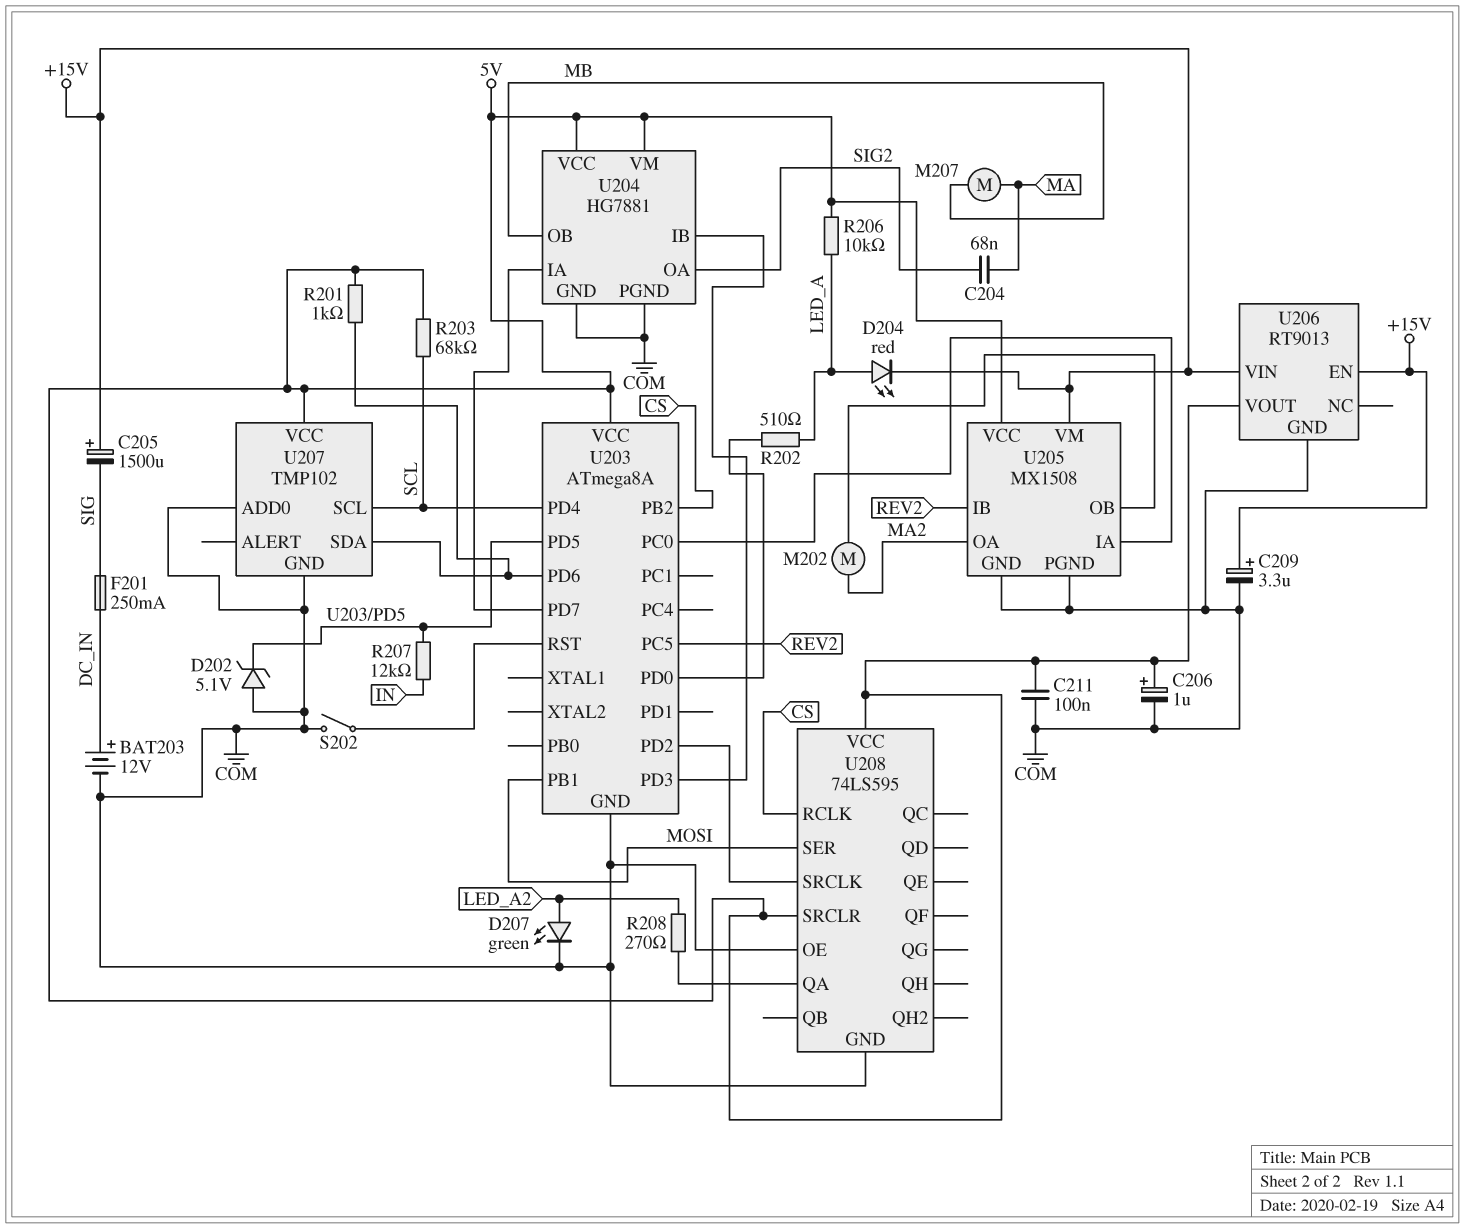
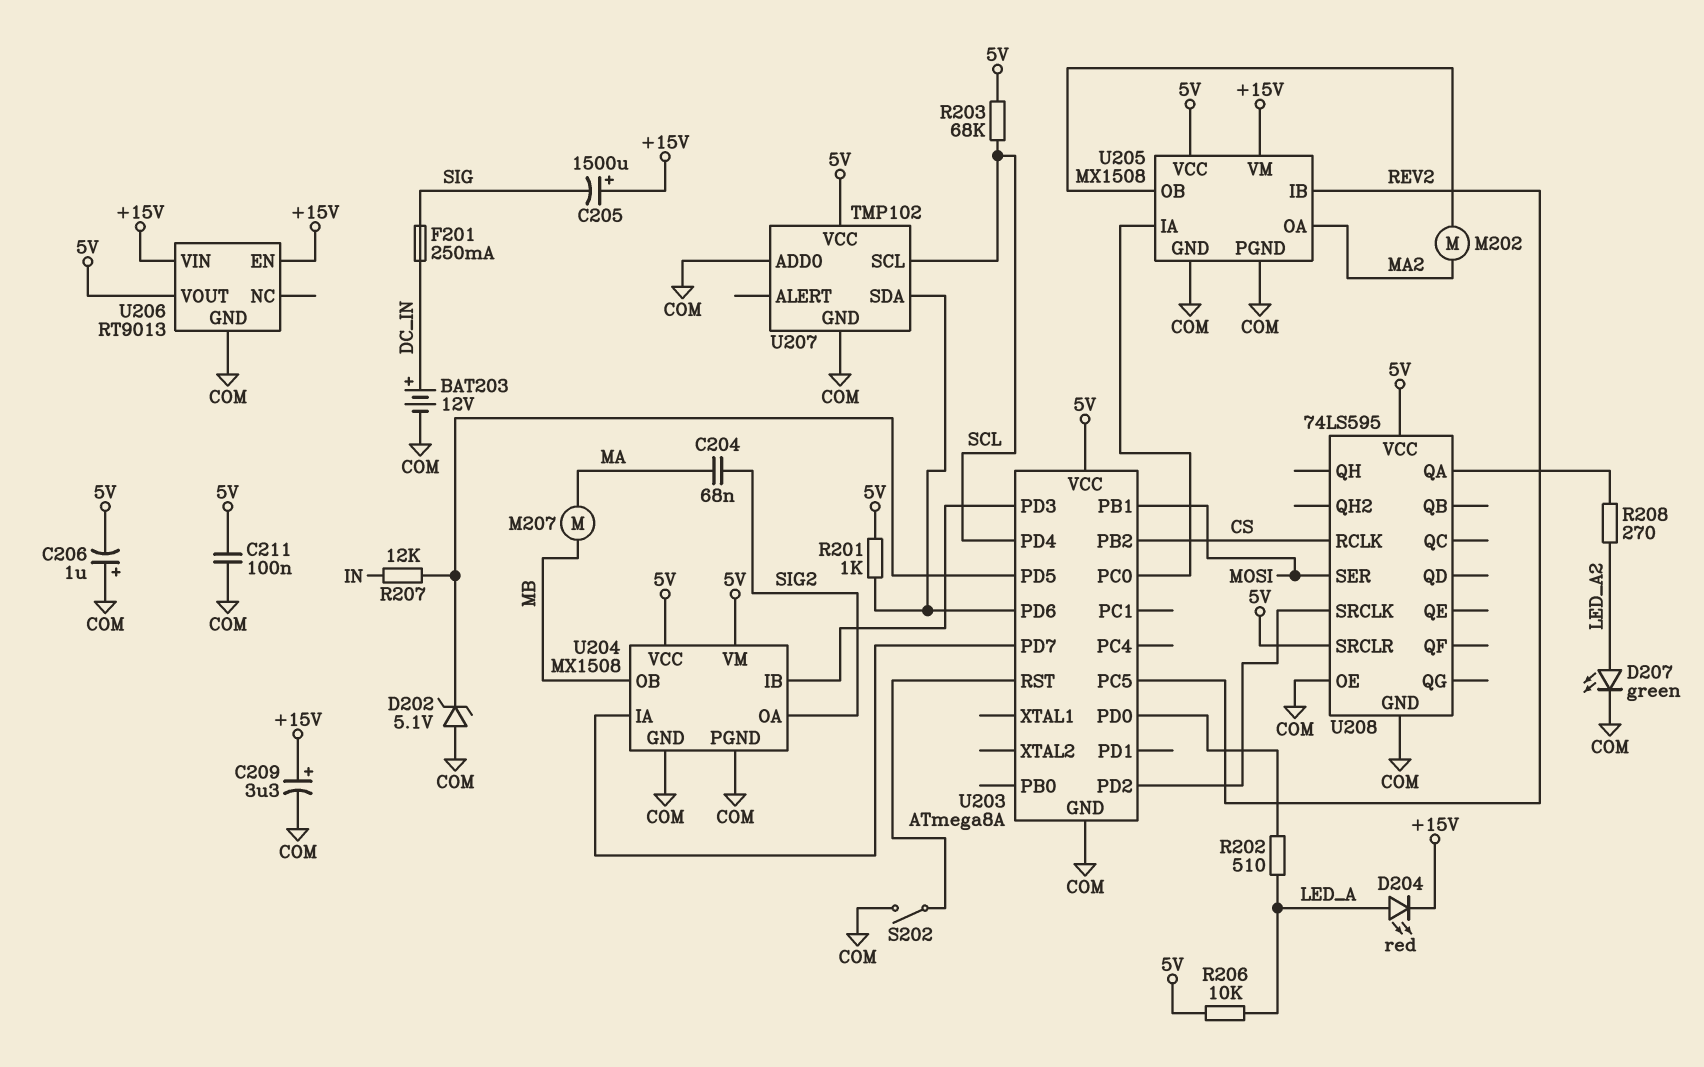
C206: 1uF (plus 5V, minus COM) -> 1uF (plus COM, minus 5V)
U204: HG7881 -> MX1508

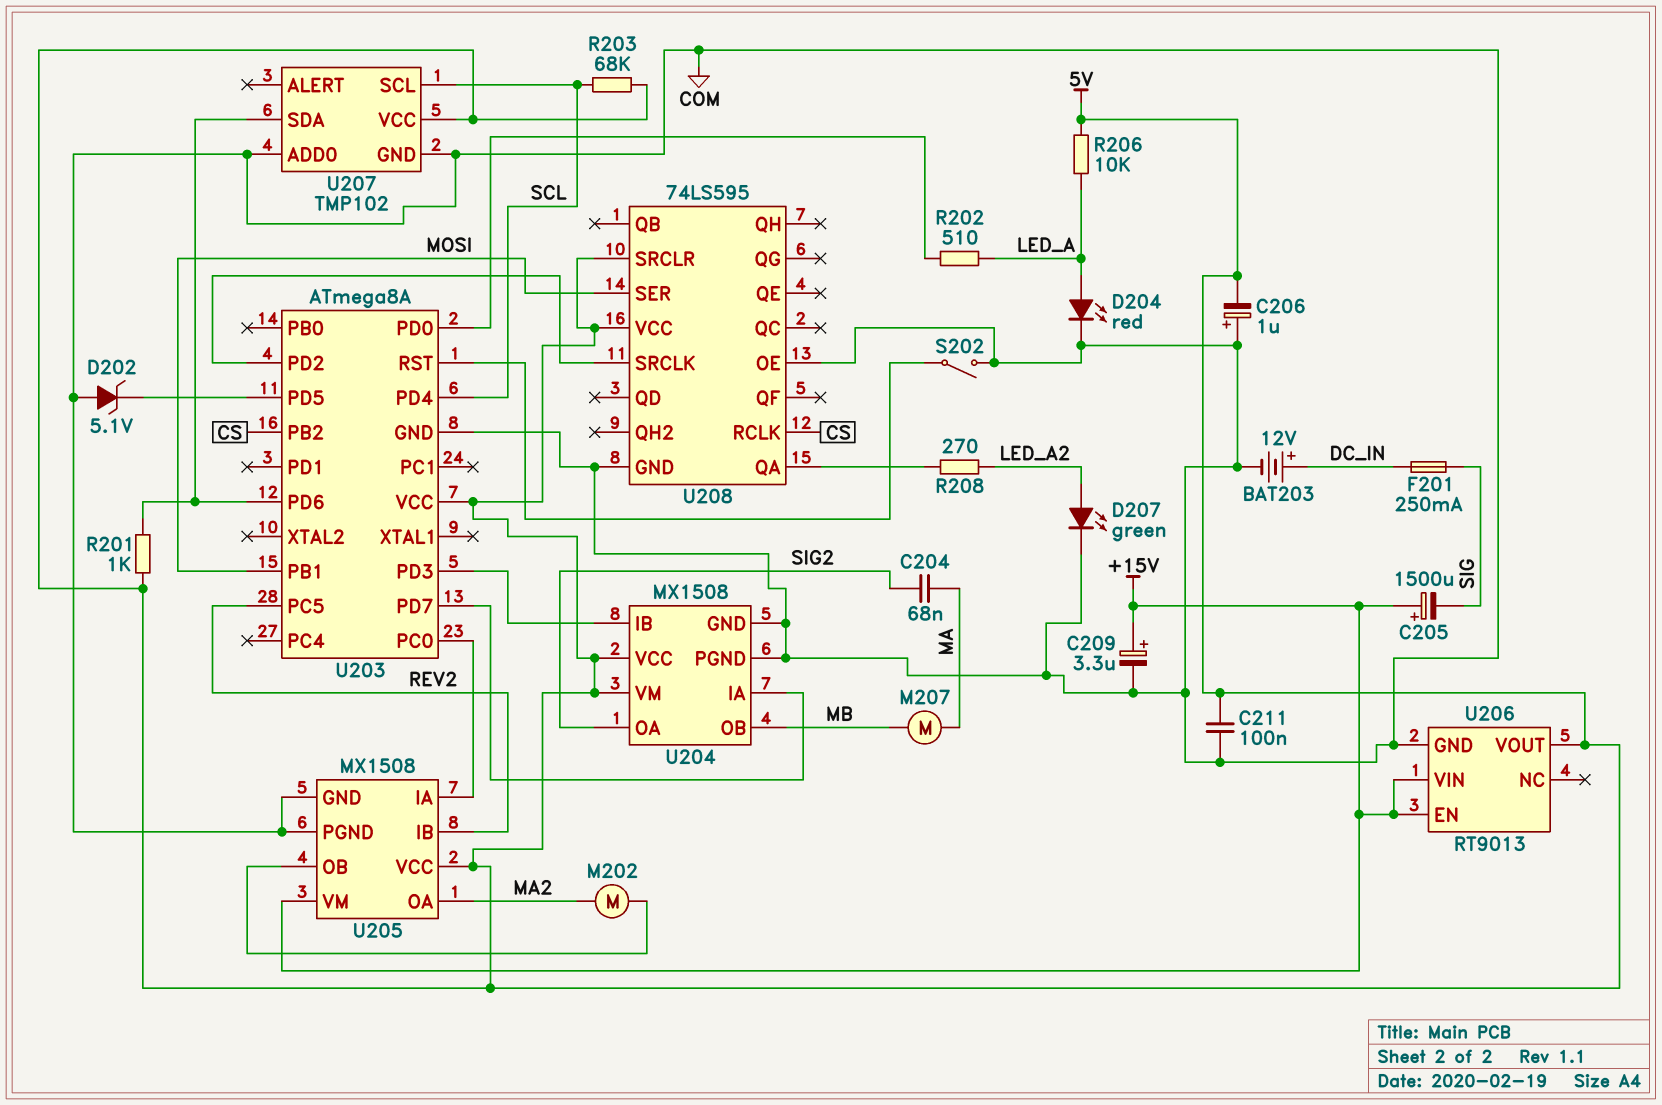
D204: LED red (A LED_A, K +15V) -> LED red (A LED_A, K COM)
R207: 12k (IN, U203/PD5) -> none

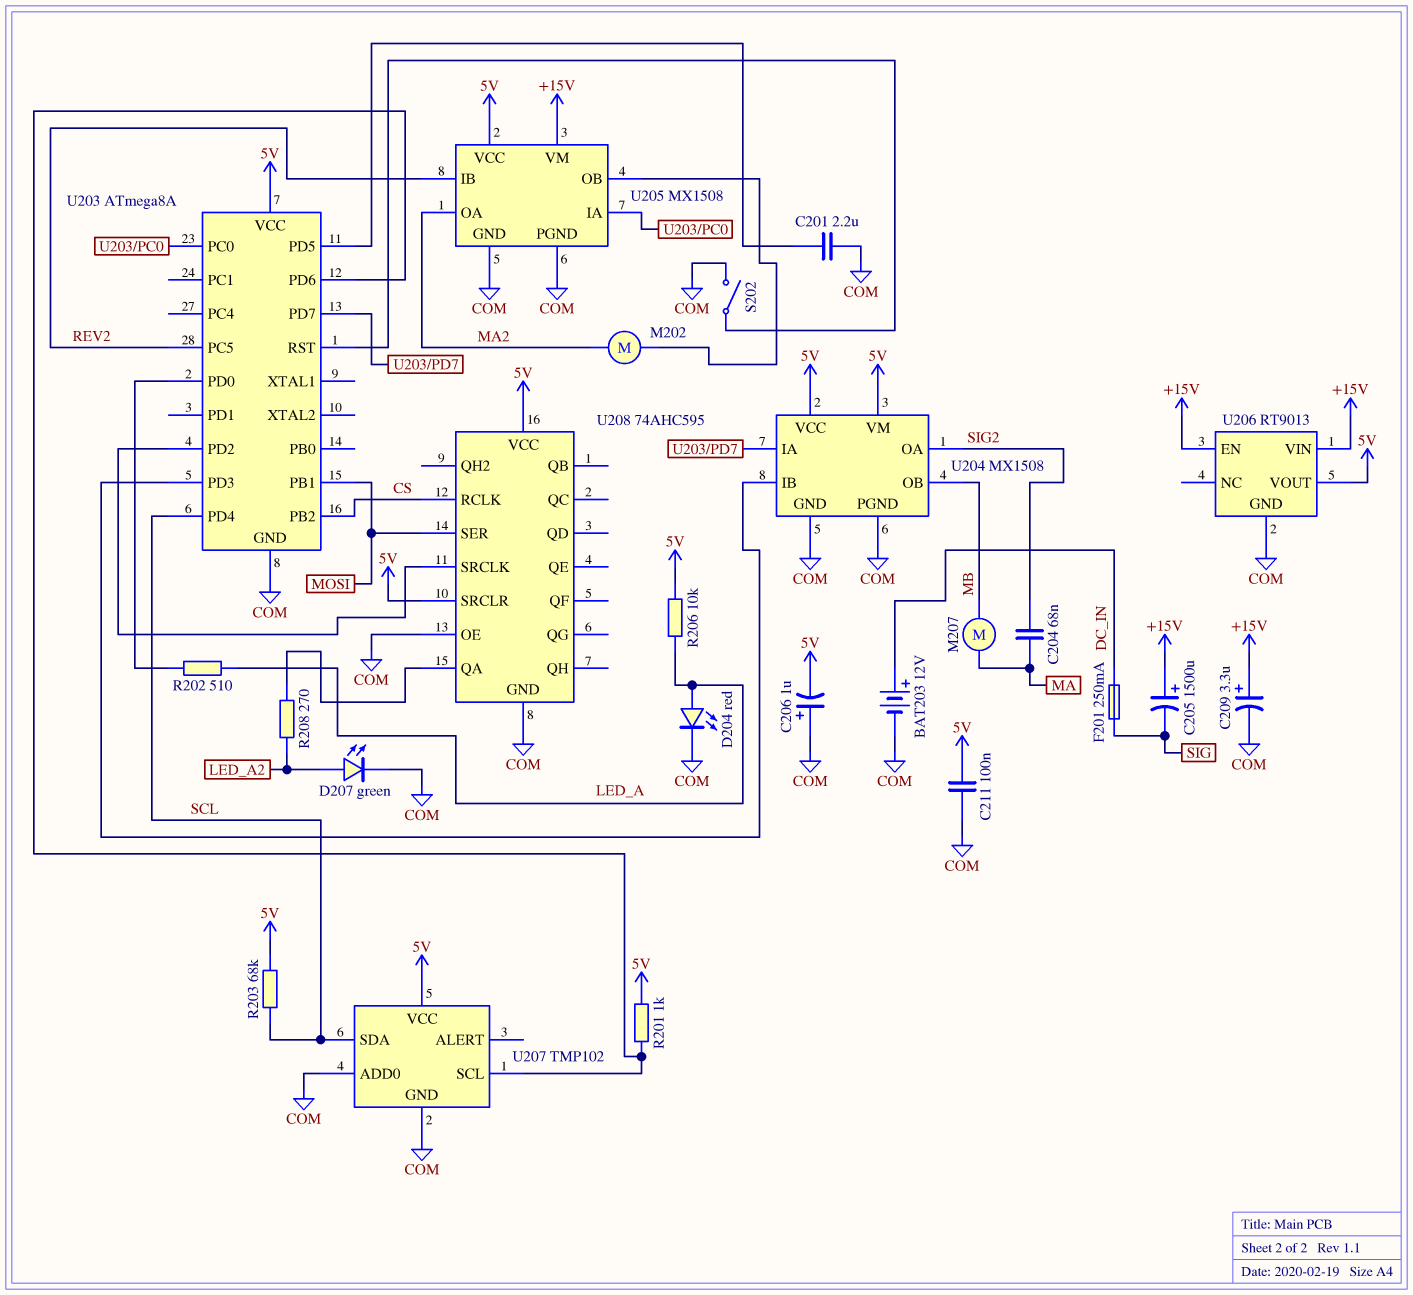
C201: none -> 2.2uF (COM, U203/PD5)
D202: zener 5.1V (A COM, K U203/PD5) -> none
U207 pin SCL: SCL -> U203/PD6
U207 pin SDA: U203/PD6 -> SCL
U208: 74LS595 -> 74AHC595

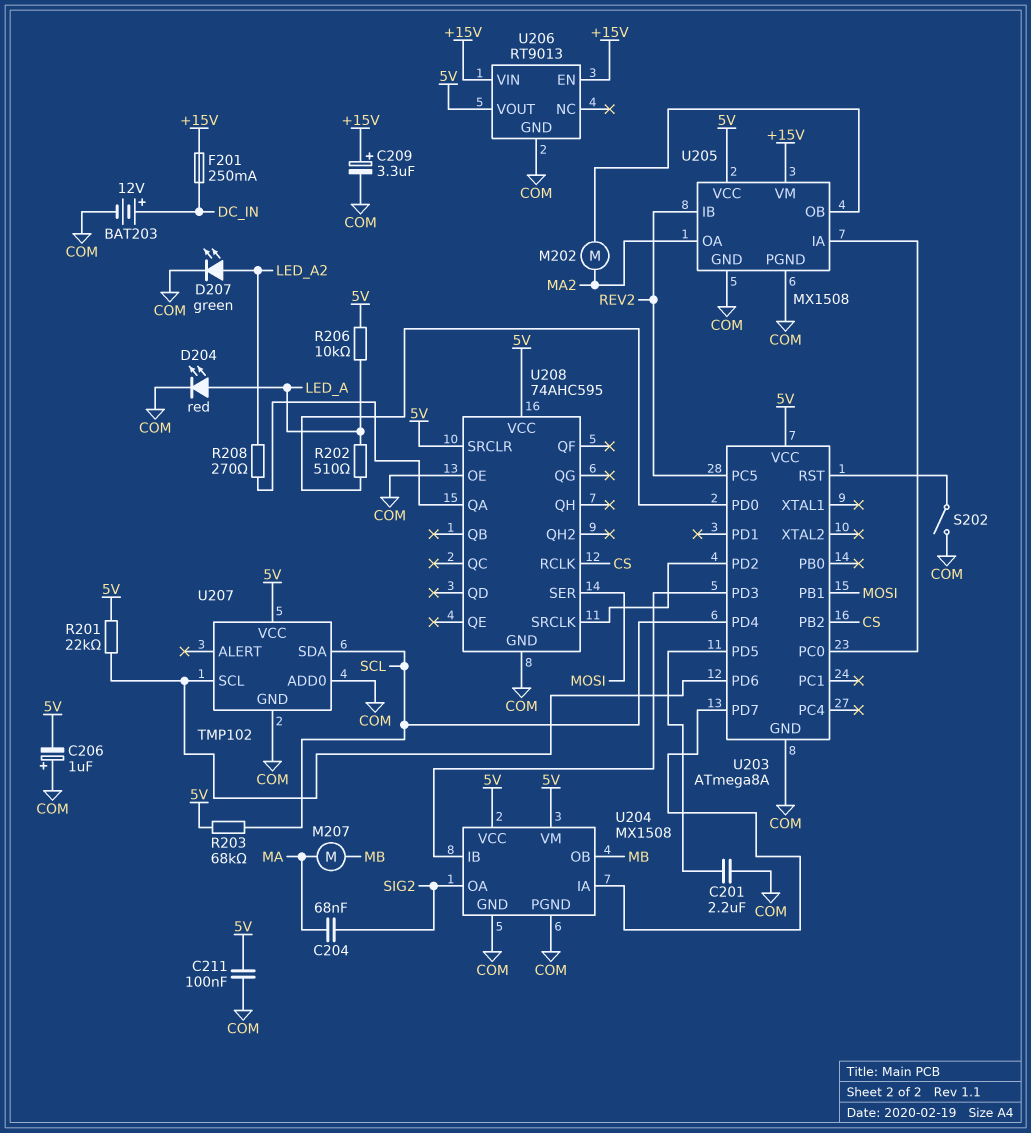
C205: 1500uF (plus +15V, minus SIG) -> none
F201: 250mA (DC_IN, SIG) -> 250mA (+15V, DC_IN)
R201: 1k (5V, U203/PD6) -> 22k (5V, U203/PD6)

